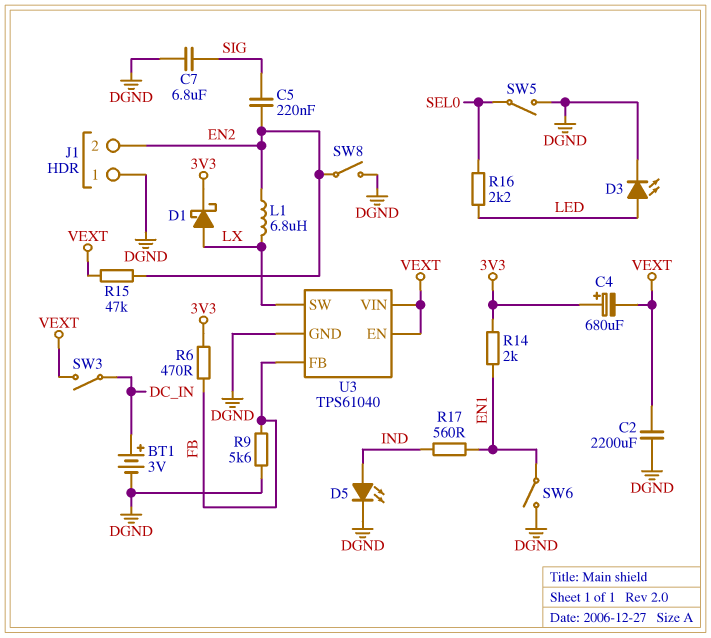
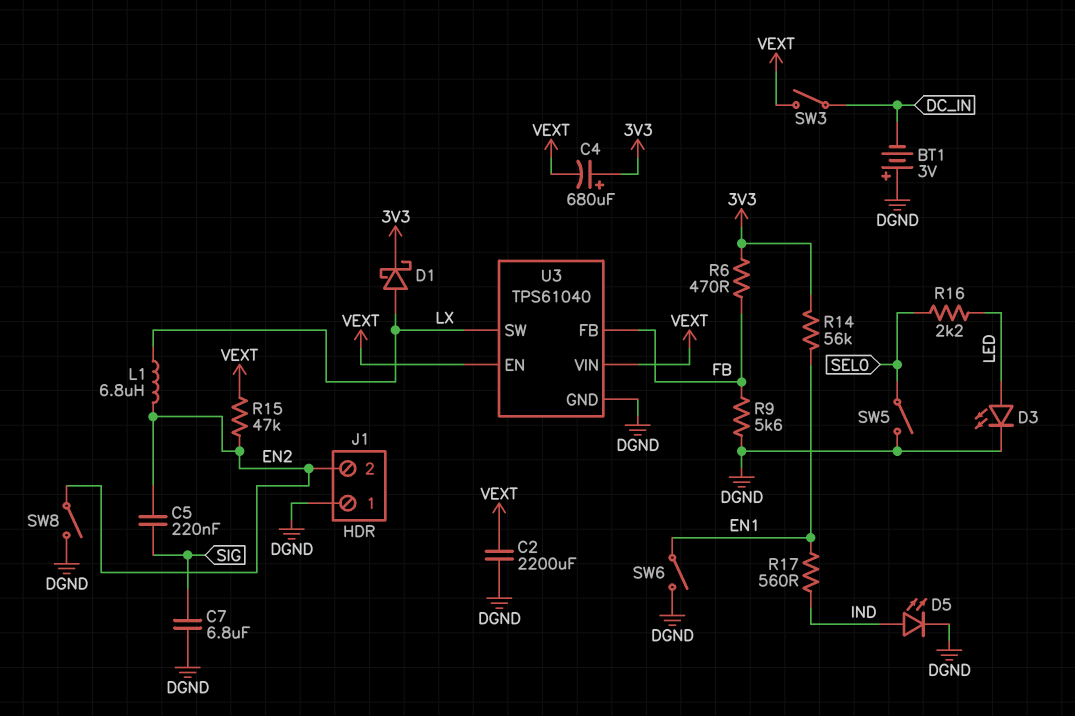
BT1: 3V (plus DC_IN, minus DGND) -> 3V (plus DGND, minus DC_IN)
R14: 2k (3V3, EN1) -> 56k (3V3, EN1)

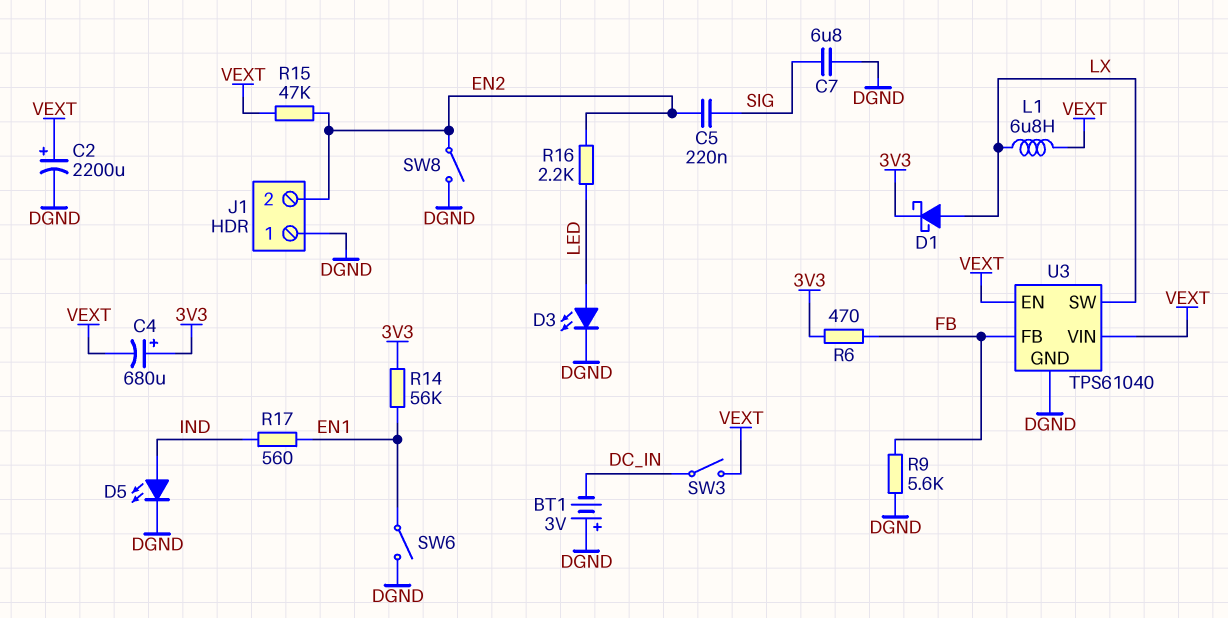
C2: 2200uF (DGND, VEXT) -> 2200uF (plus VEXT, minus DGND)
L1: 6.8uH (EN2, LX) -> 6.8uH (LX, VEXT)
R16: 2.2k (LED, SEL0) -> 2.2k (EN2, LED)
SW5: switch (DGND, SEL0) -> none

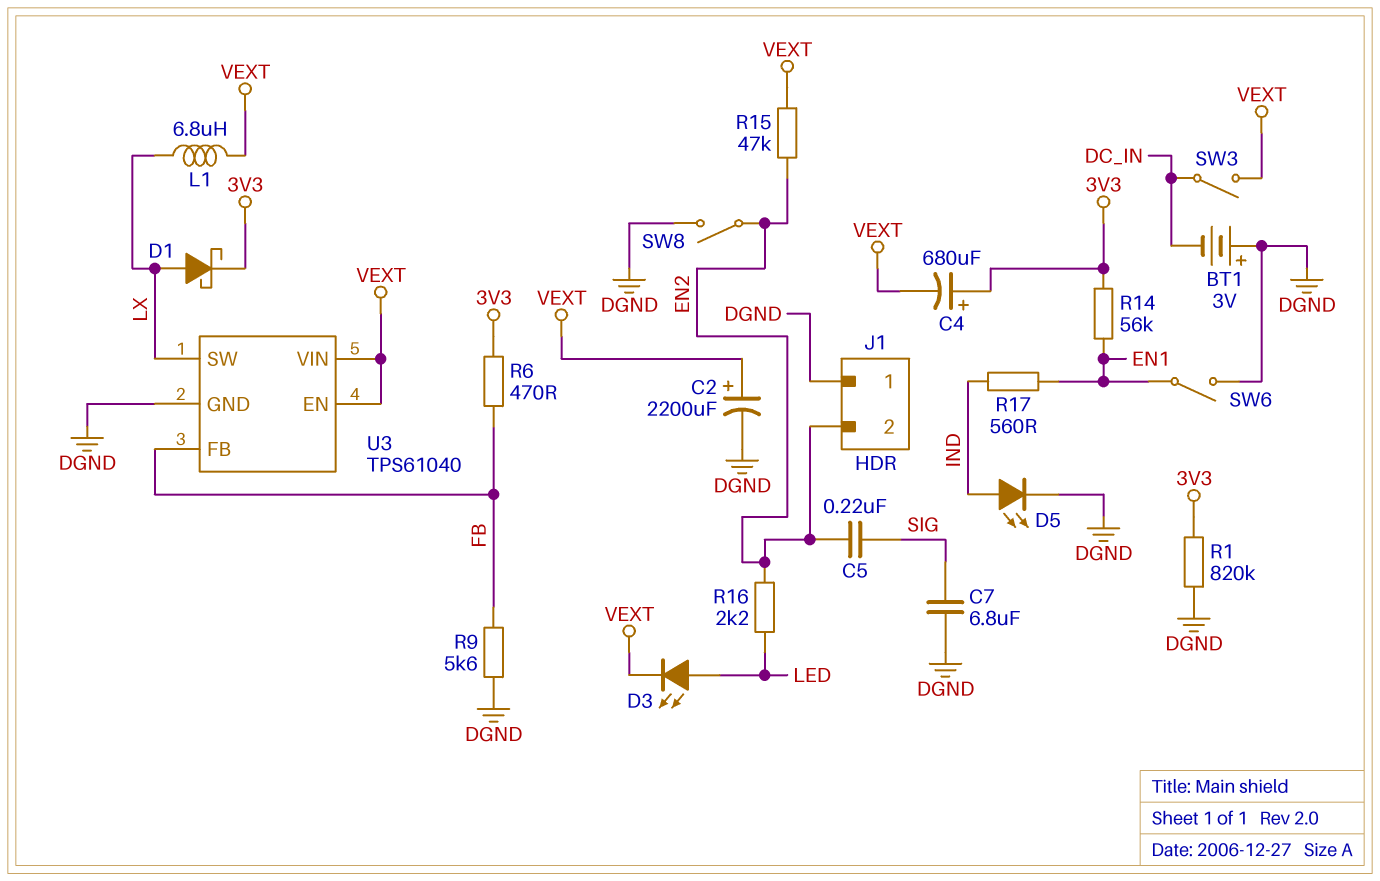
D3: LED (A LED, K DGND) -> LED (A LED, K VEXT)
R1: none -> 820k (3V3, DGND)

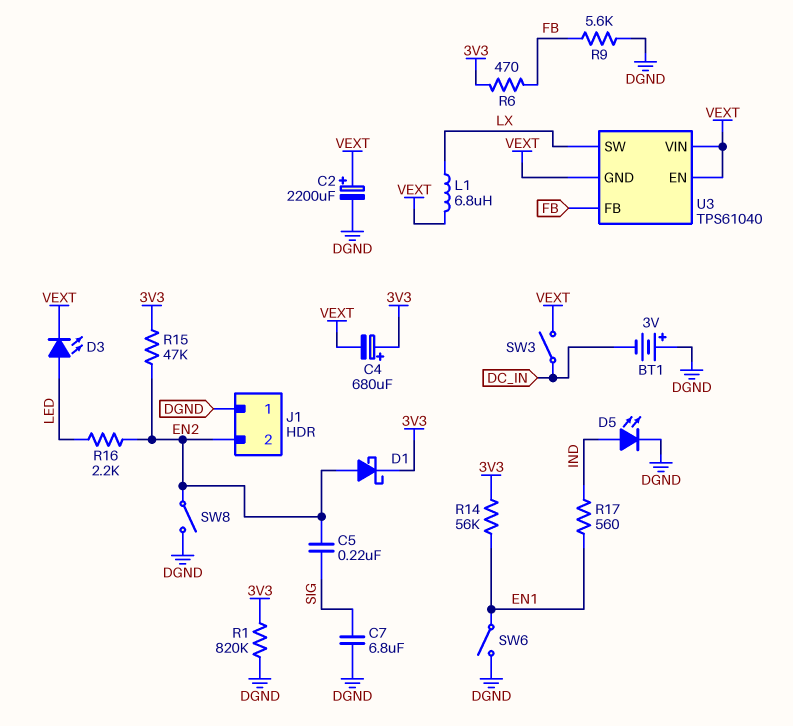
D1: schottky (A LX, K 3V3) -> schottky (A EN2, K 3V3)
R15: 47k (EN2, VEXT) -> 47k (3V3, EN2)
U3 pin GND: DGND -> VEXT

